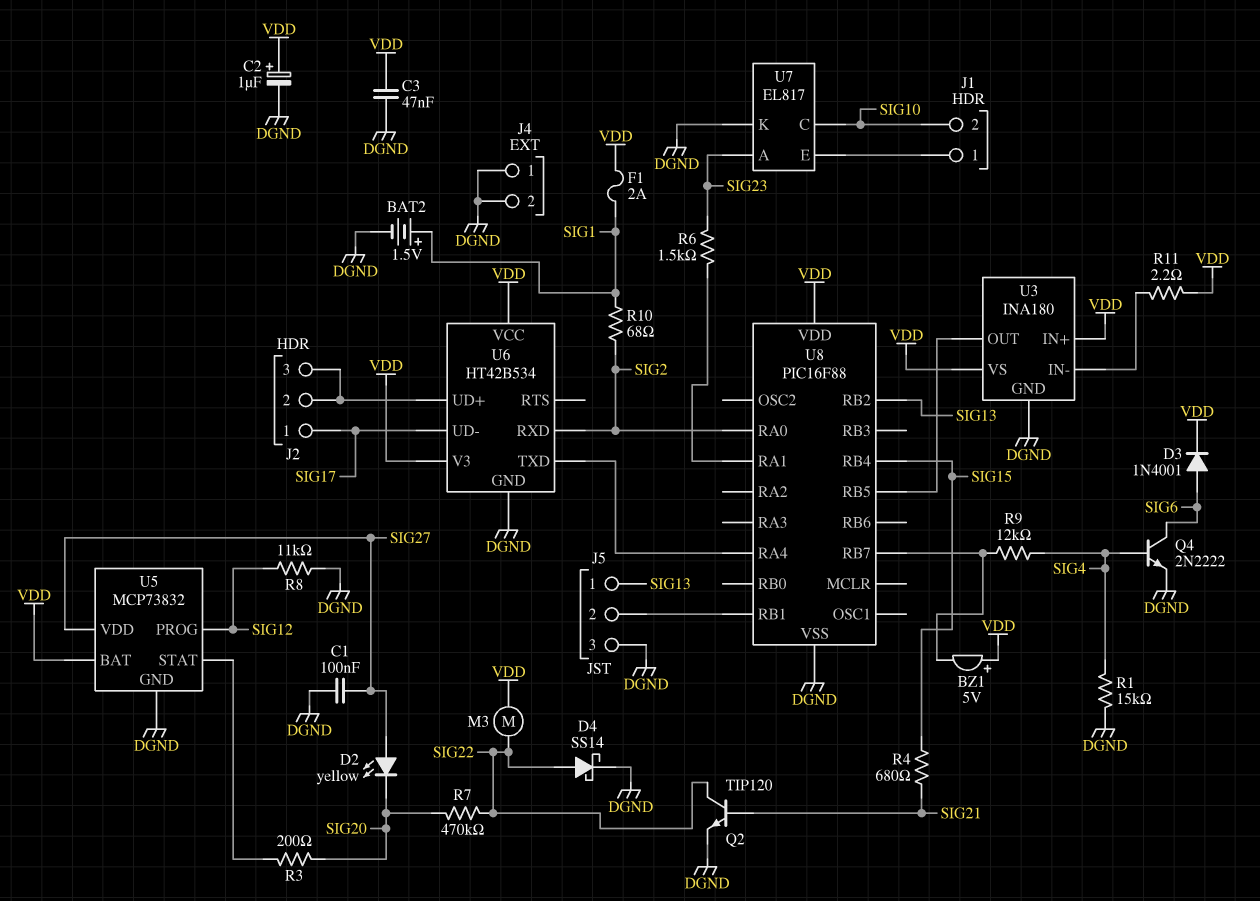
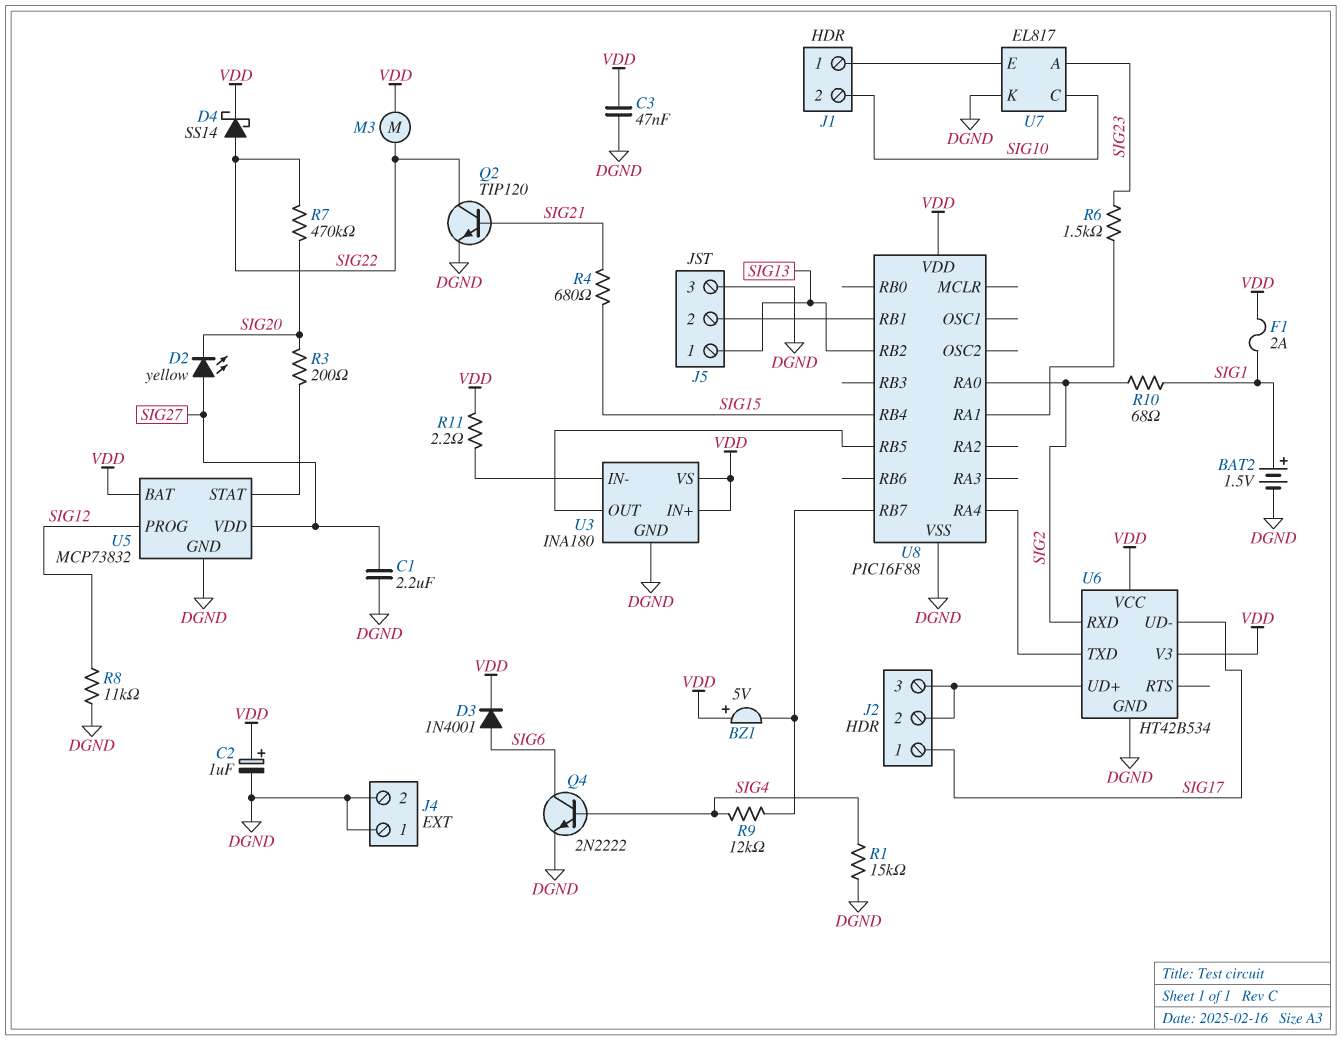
C1: 100nF (DGND, SIG27) -> 2.2uF (DGND, SIG27)
D4: schottky SS14 (A SIG22, K DGND) -> schottky SS14 (A SIG22, K VDD)

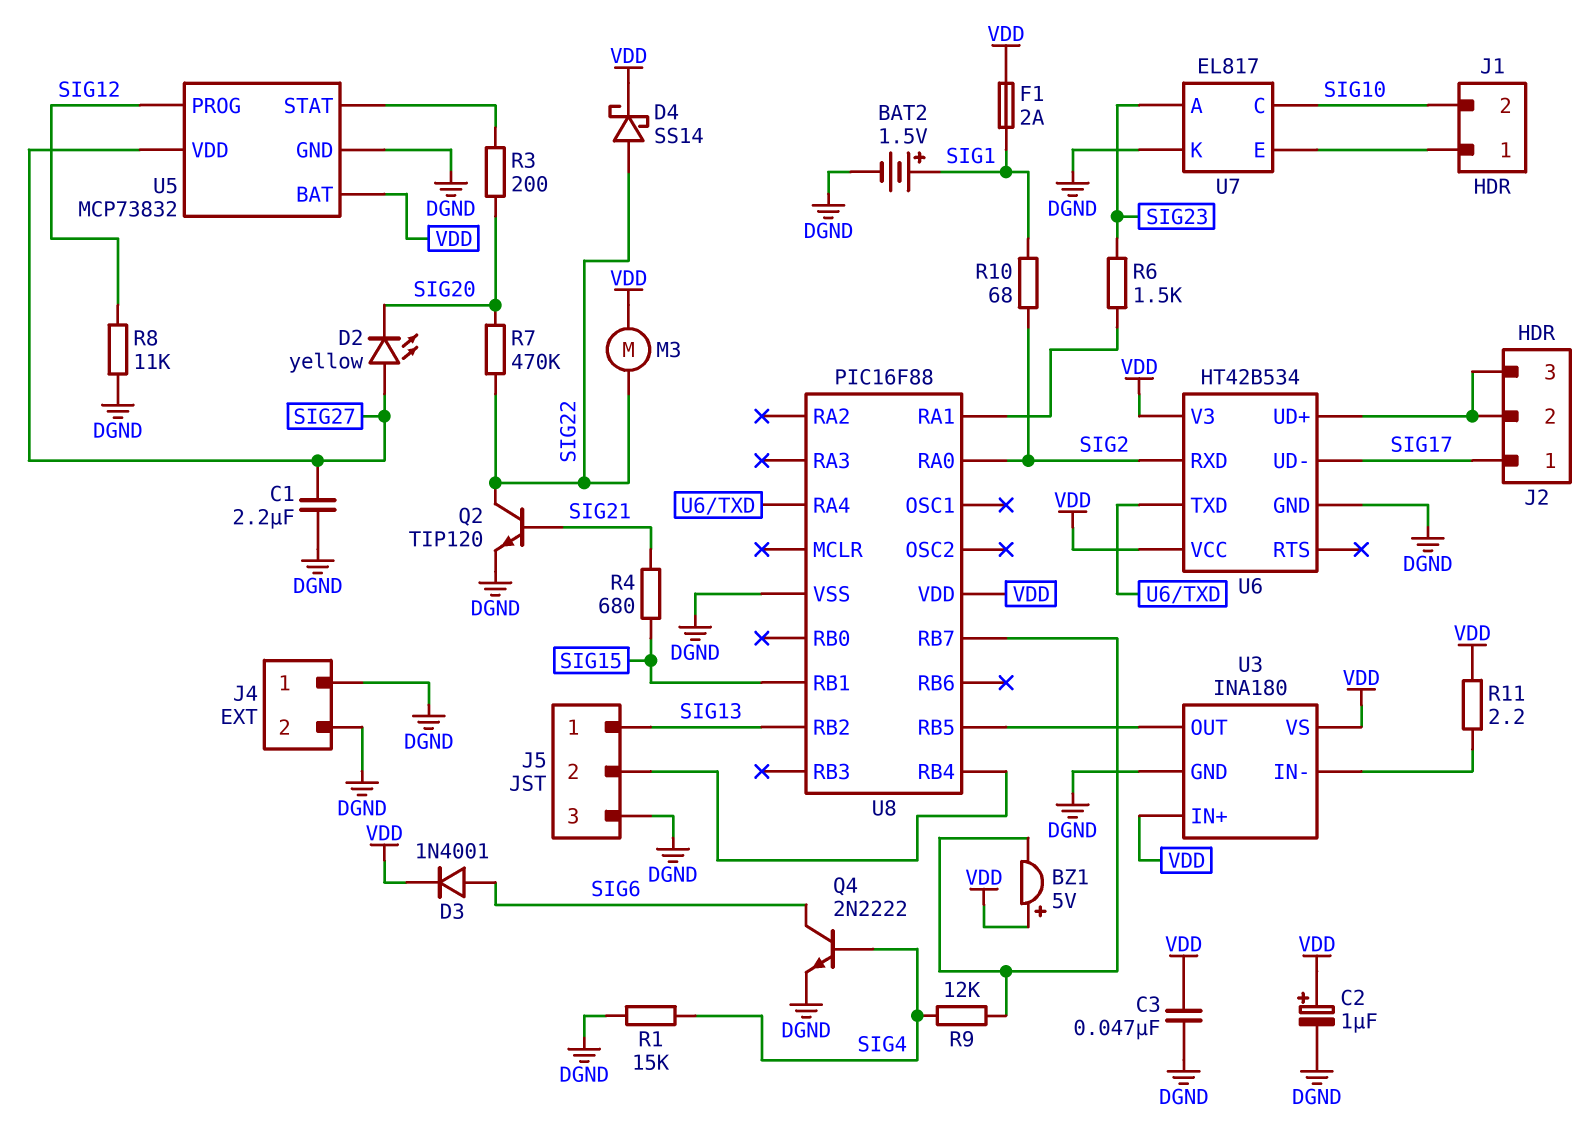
U8 pin RB1: J5/2 -> SIG15
U8 pin RB4: SIG15 -> J5/2

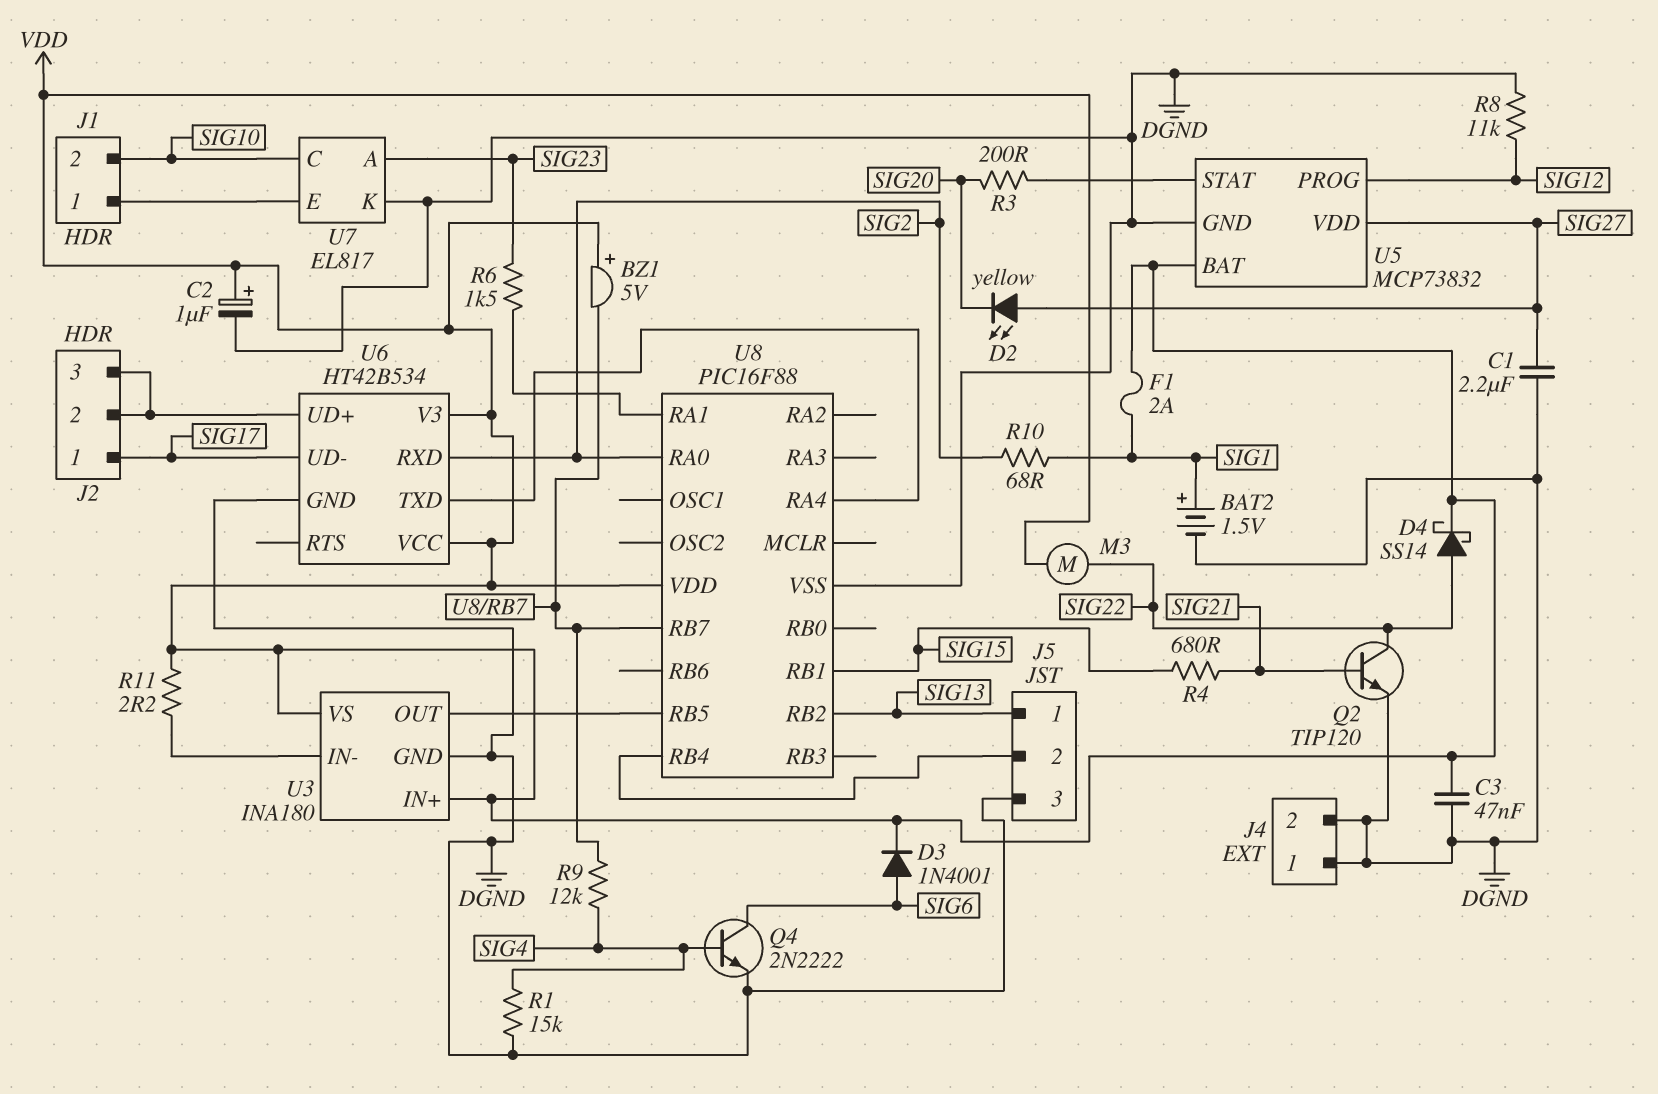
R7: 470k (SIG20, SIG22) -> none

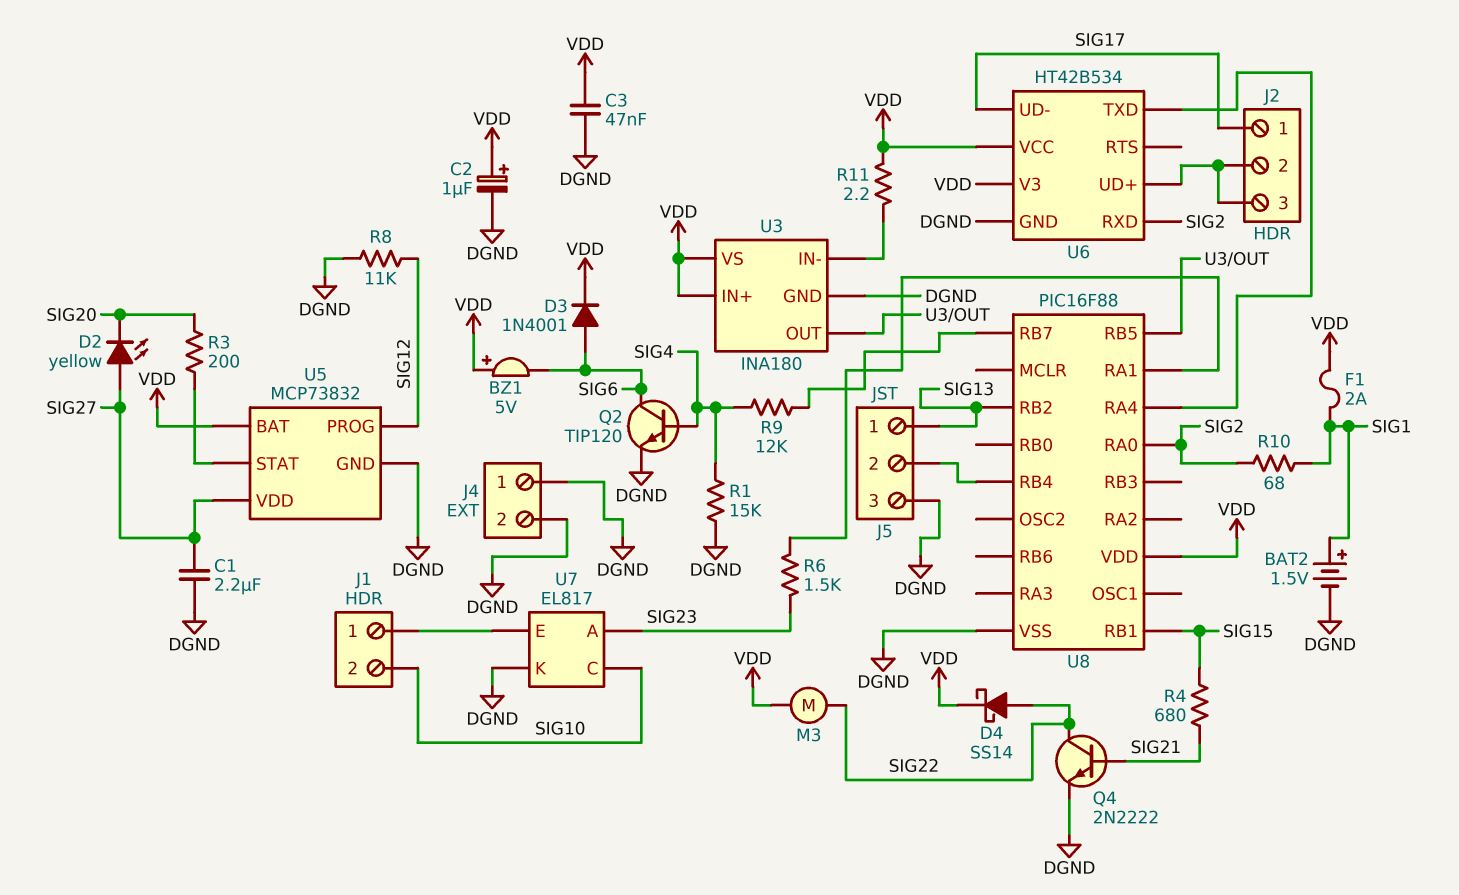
BZ1: buzzer 5V (plus VDD, minus U8/RB7) -> buzzer 5V (plus VDD, minus SIG6)
Q2: NPN TIP120 (B SIG21, C SIG22, E DGND) -> NPN TIP120 (B SIG4, C SIG6, E DGND)
Q4: NPN 2N2222 (B SIG4, C SIG6, E DGND) -> NPN 2N2222 (B SIG21, C SIG22, E DGND)

